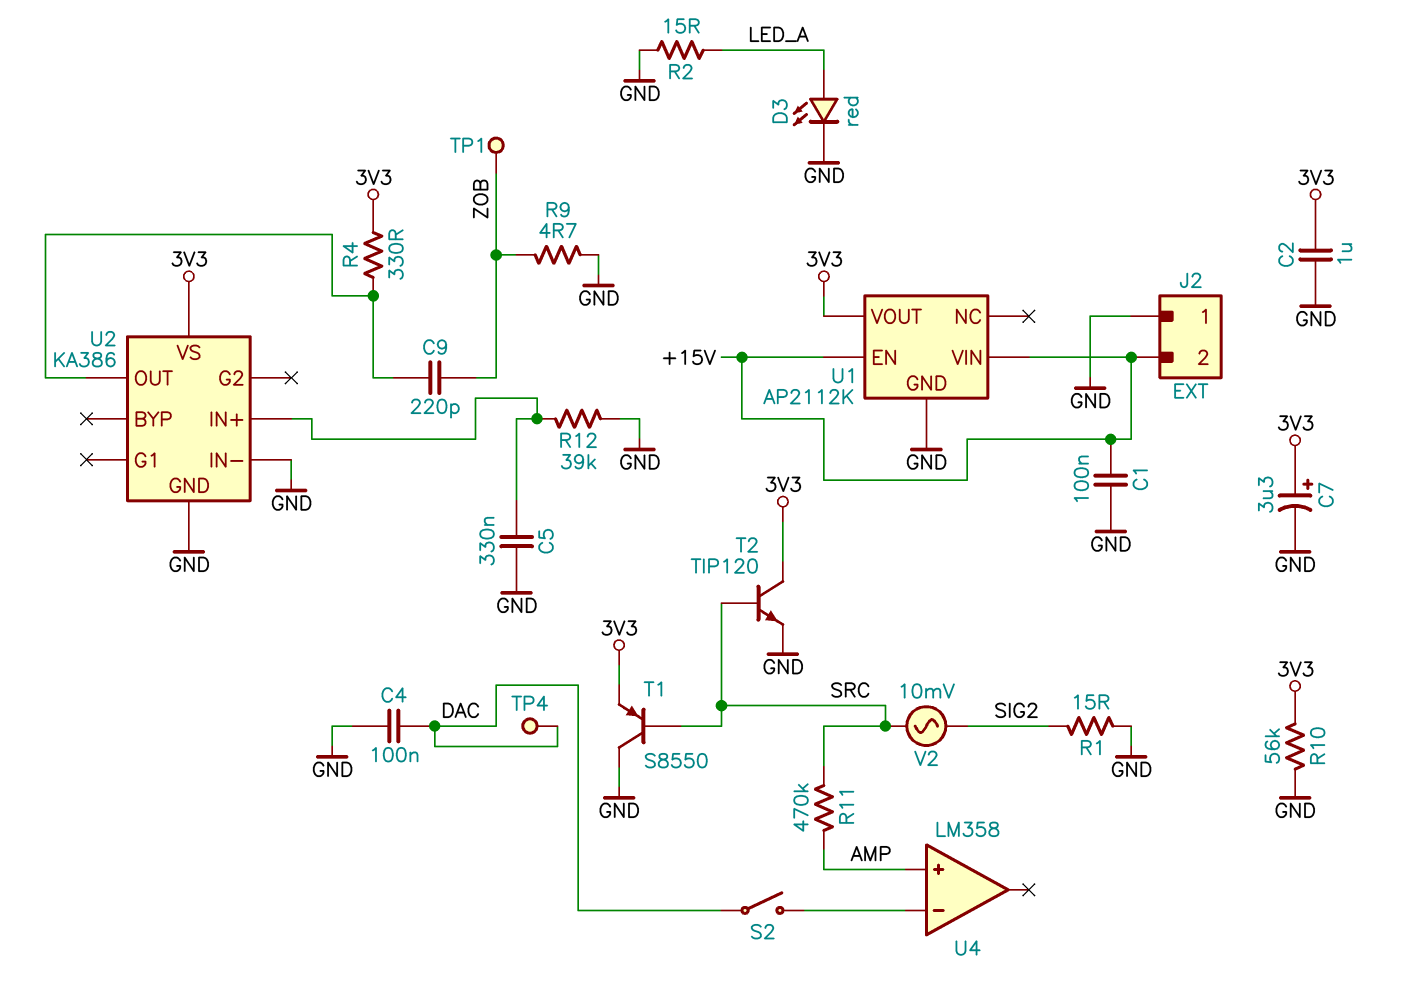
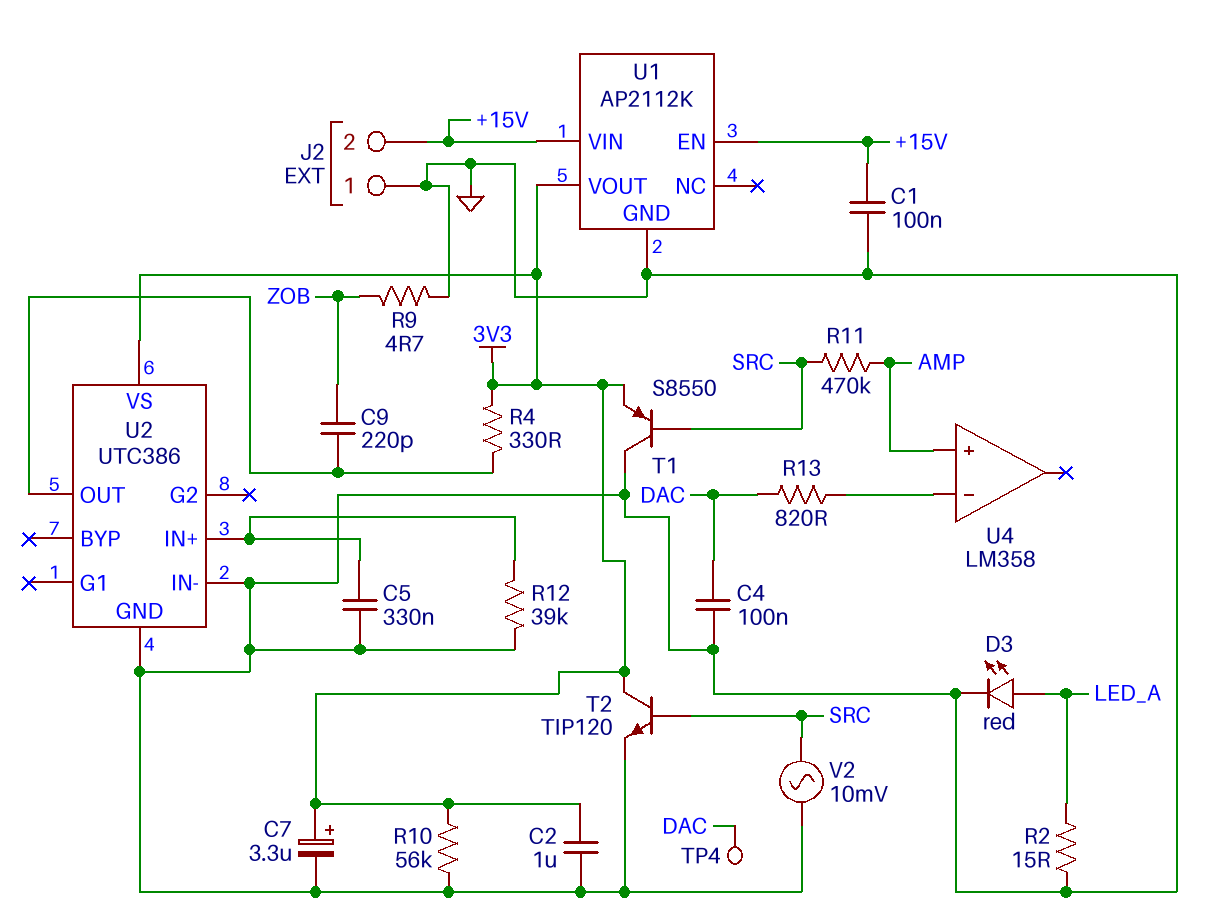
R1: 15 (GND, SIG2) -> none
R13: none -> 820 (DAC, U4/in-)
S2: switch (DAC, U4/in-) -> none
TP1: test point (ZOB) -> none
U2: KA386 -> UTC386
V2: AC 10mV (SIG2, SRC) -> AC 10mV (GND, SRC)

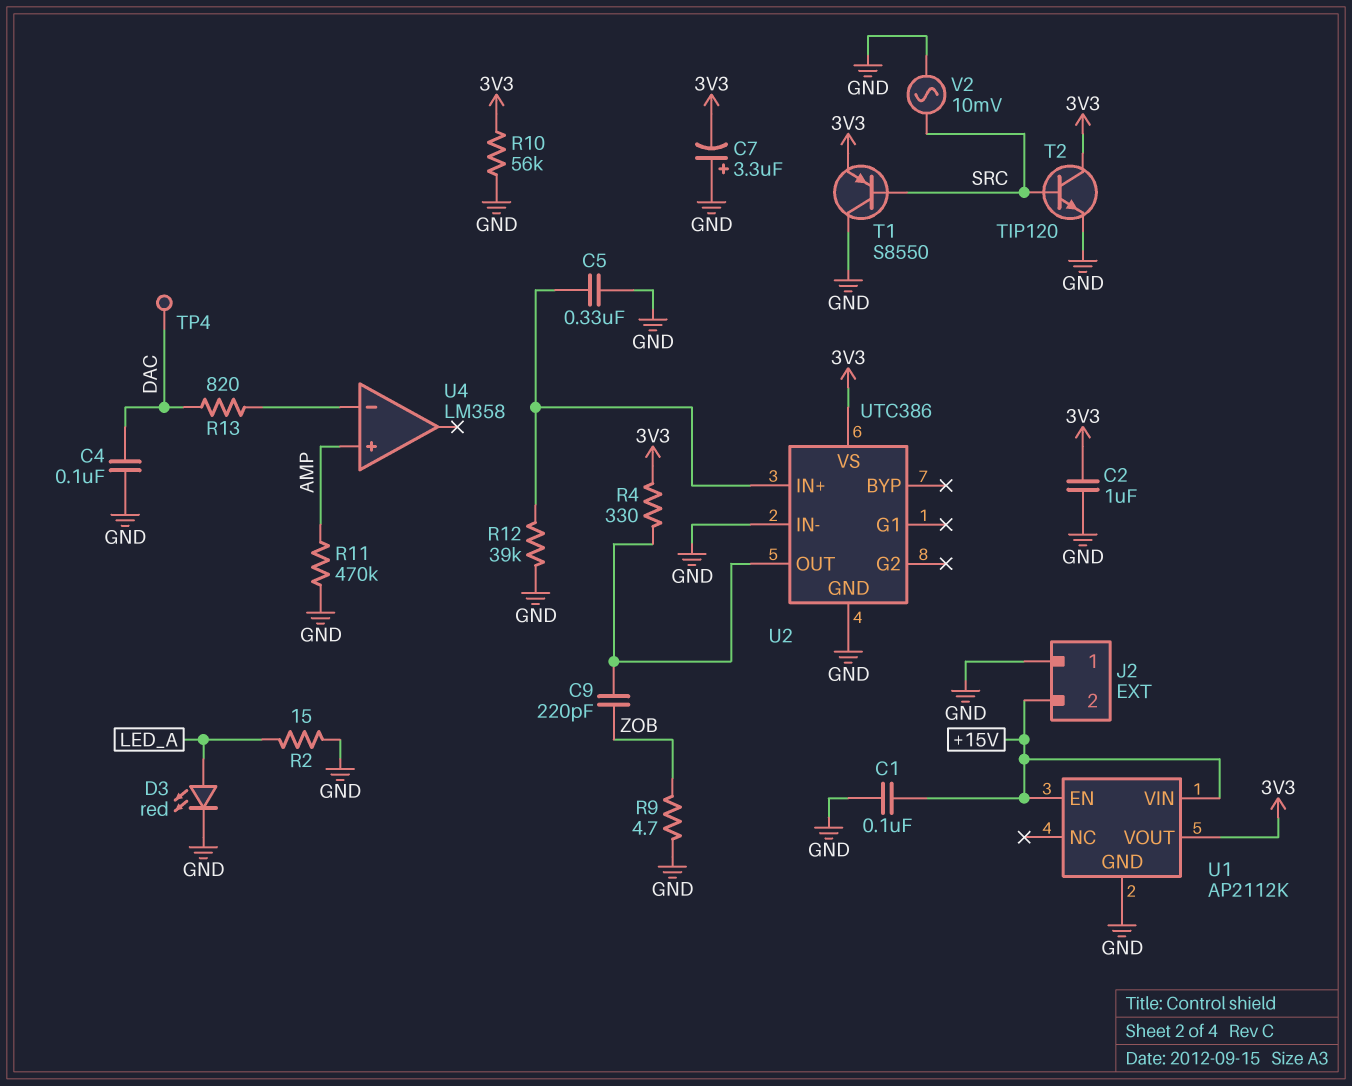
C7: 3.3uF (plus 3V3, minus GND) -> 3.3uF (plus GND, minus 3V3)
R11: 470k (AMP, SRC) -> 470k (AMP, GND)

